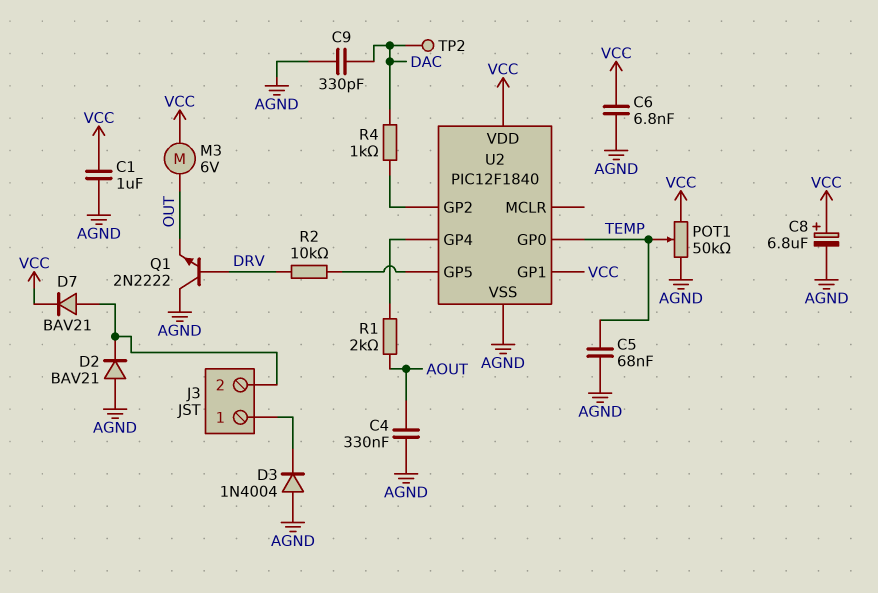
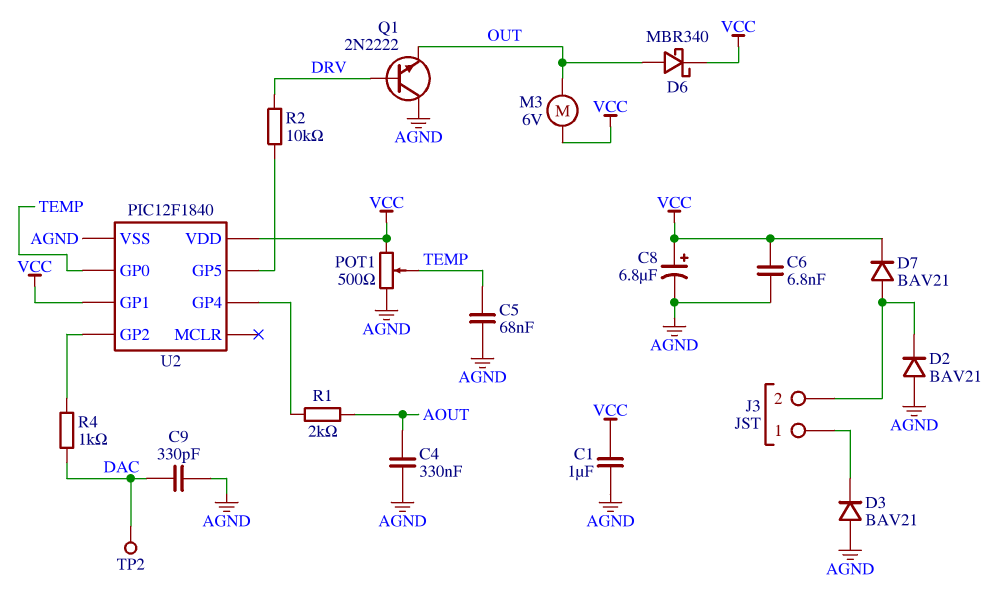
D3: diode 1N4004 (A AGND, K J3/1) -> diode BAV21 (A AGND, K J3/1)
D6: none -> schottky MBR340 (A OUT, K VCC)
POT1: 50k (AGND, VCC, wiper TEMP) -> 500 (AGND, VCC, wiper TEMP)

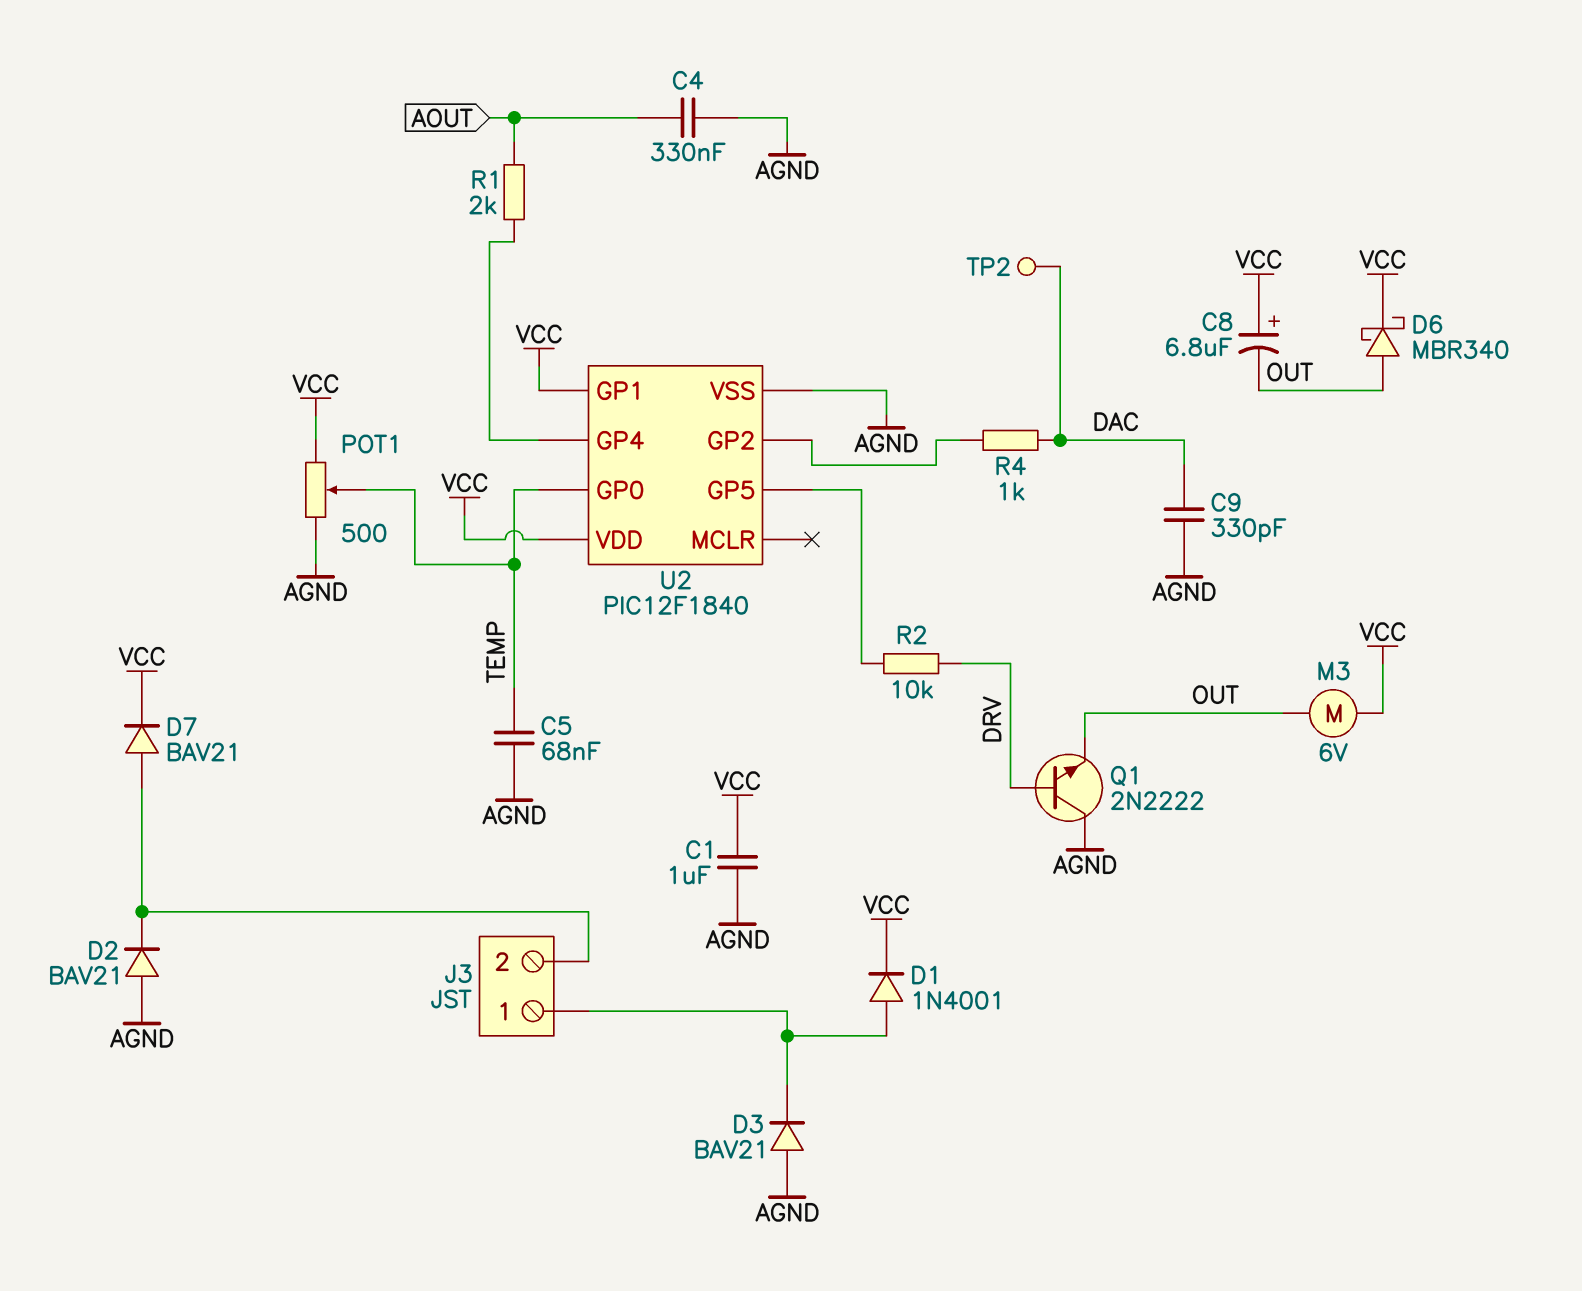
C6: 6.8nF (AGND, VCC) -> none
C8: 6.8uF (plus VCC, minus AGND) -> 6.8uF (plus VCC, minus OUT)
D1: none -> diode 1N4001 (A J3/1, K VCC)

